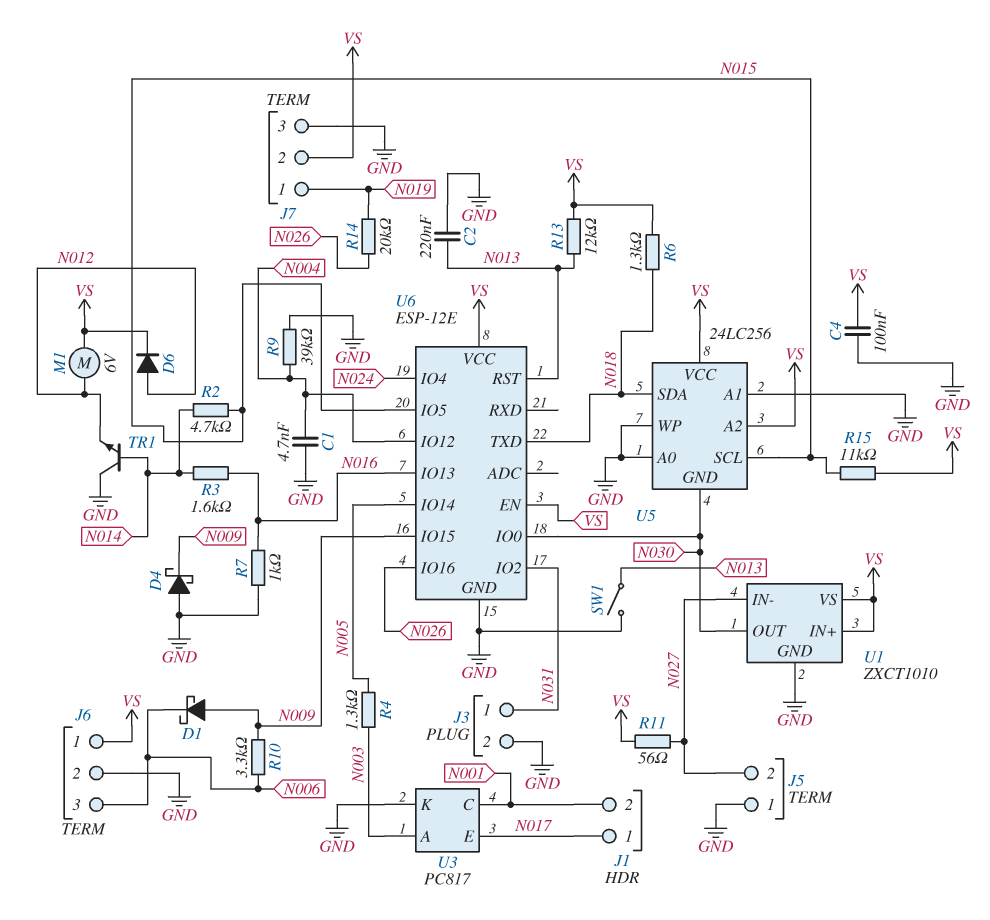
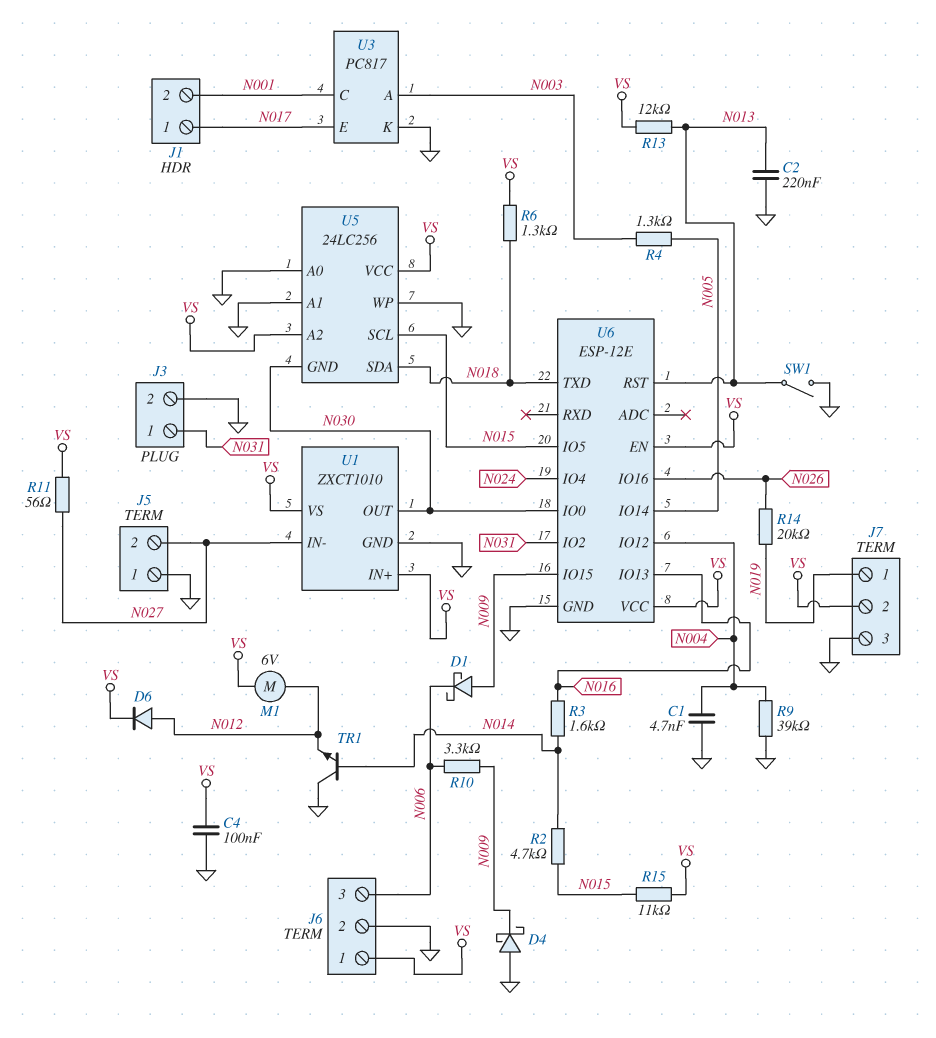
R7: 1k (GND, N016) -> none

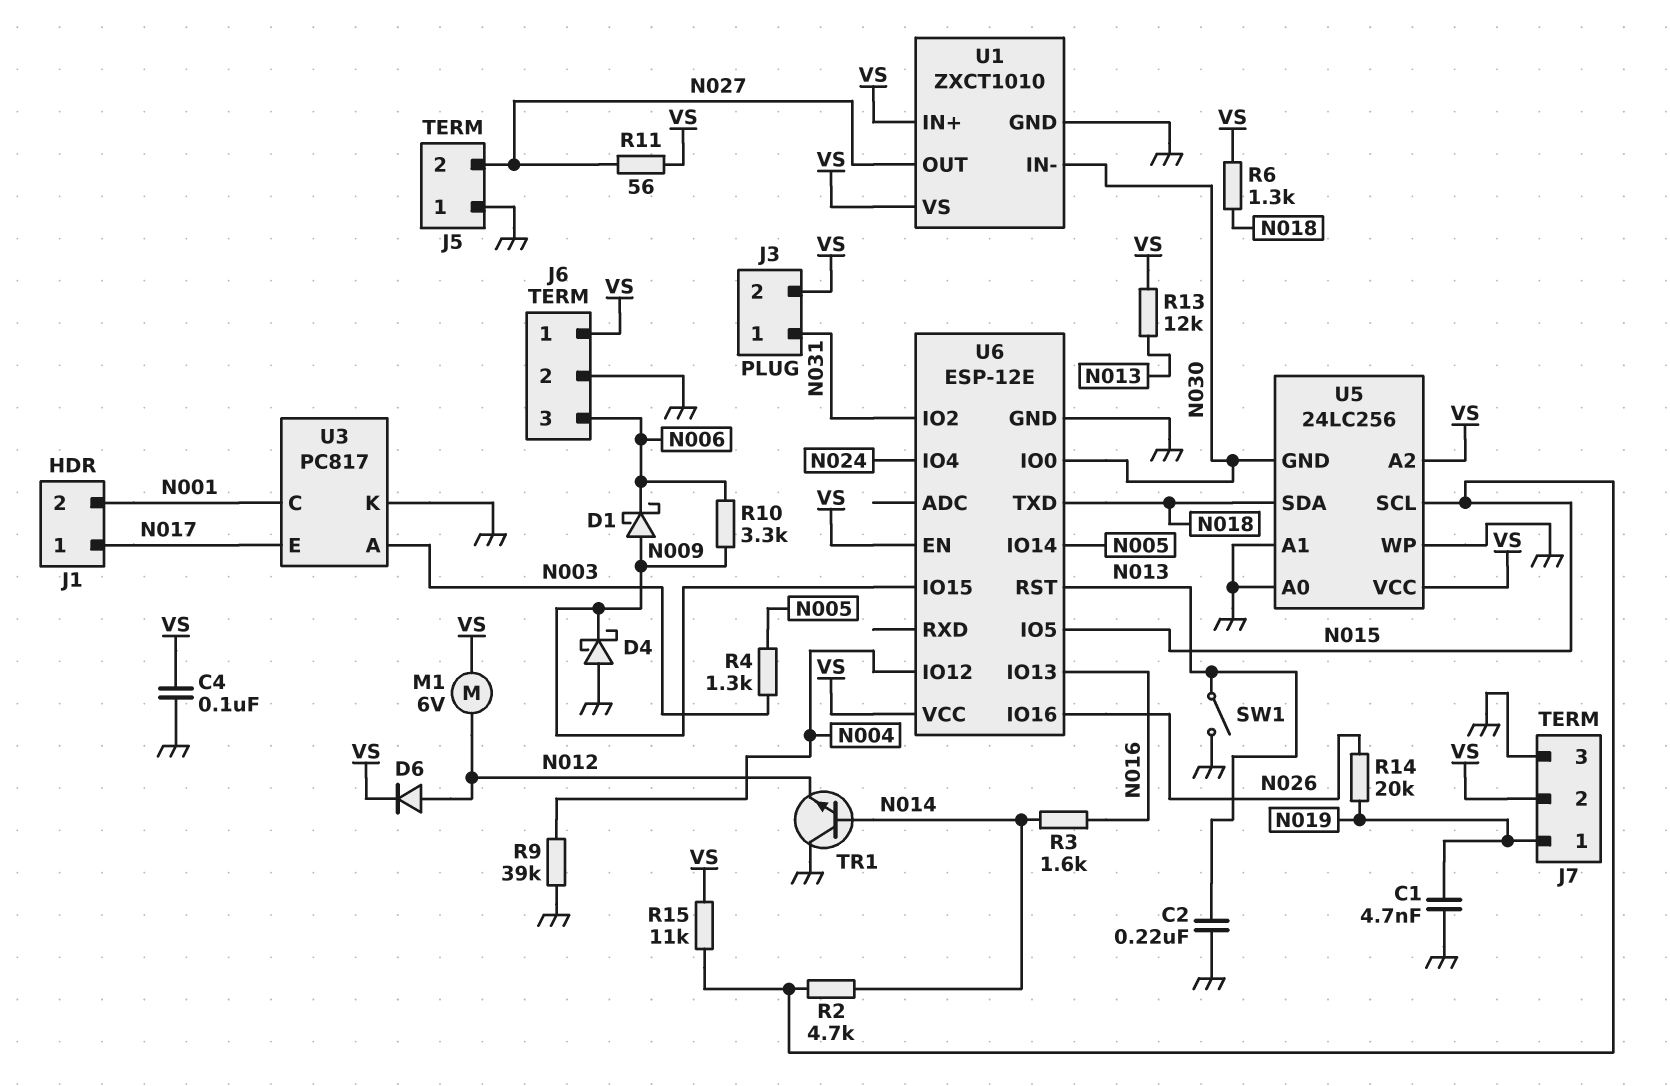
C1: 4.7nF (GND, N004) -> 4.7nF (GND, N019)
J3 pin 2: GND -> VS
U1 pin IN-: N027 -> N030
U1 pin OUT: N030 -> N027

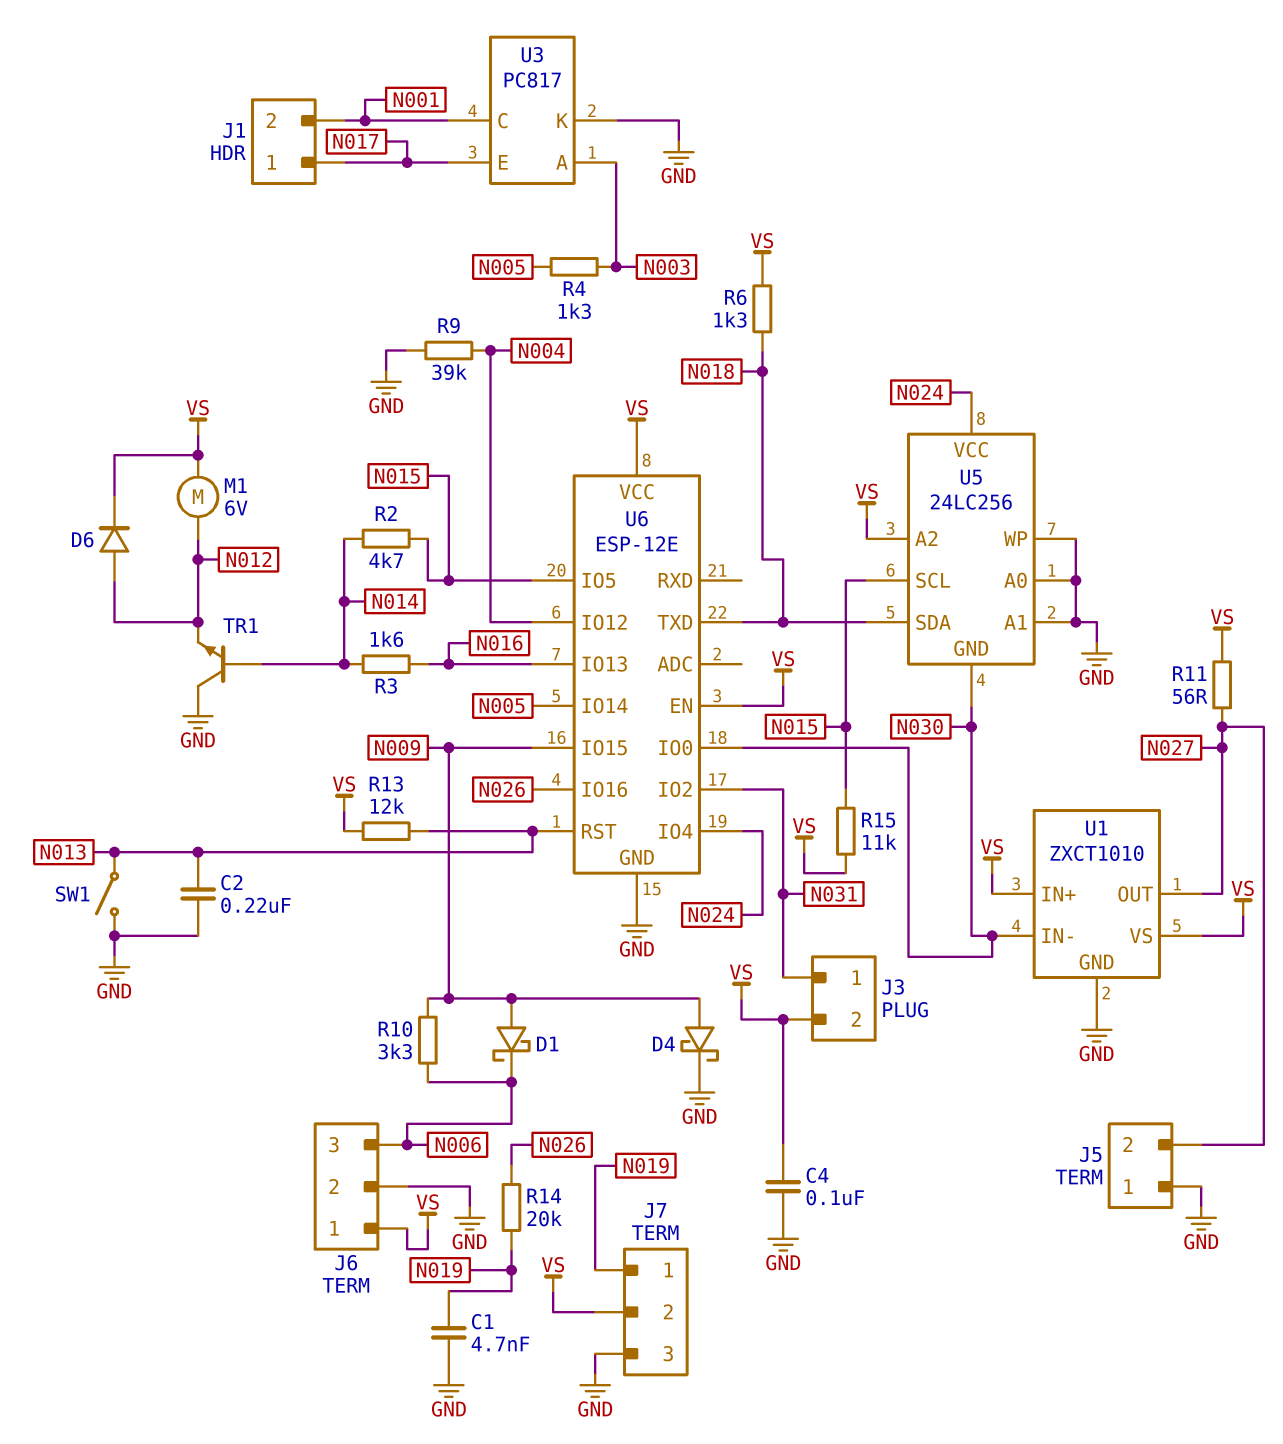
D4: schottky (A GND, K N009) -> schottky (A N009, K GND)
U5 pin VCC: VS -> N024

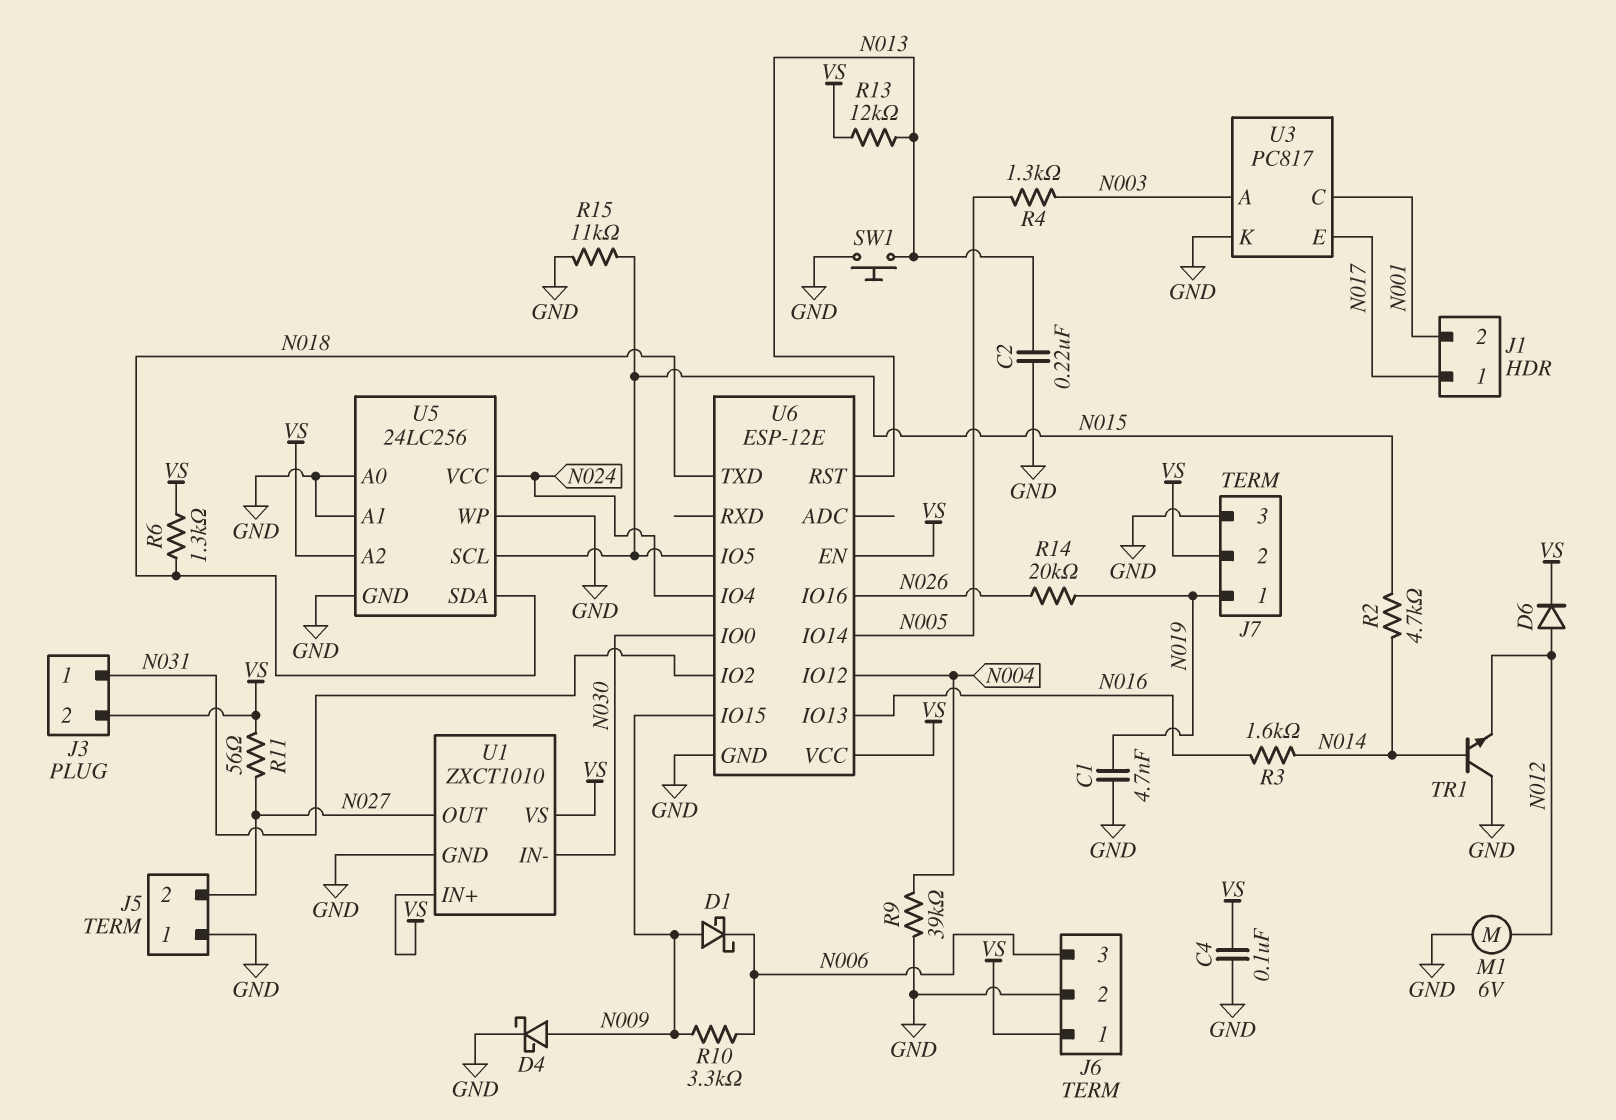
M1: motor 6V (N012, VS) -> motor 6V (GND, N012)
R15: 11k (N015, VS) -> 11k (GND, N015)
SW1: switch (GND, N013) -> button (GND, N013)
U5 pin GND: N030 -> GND

